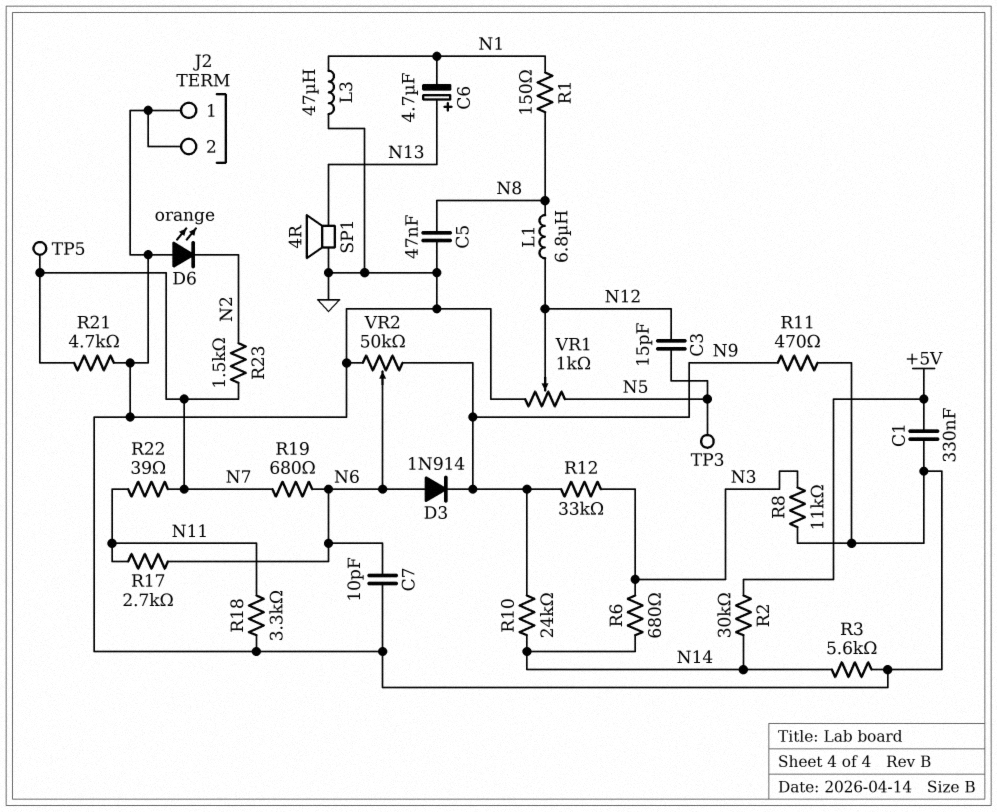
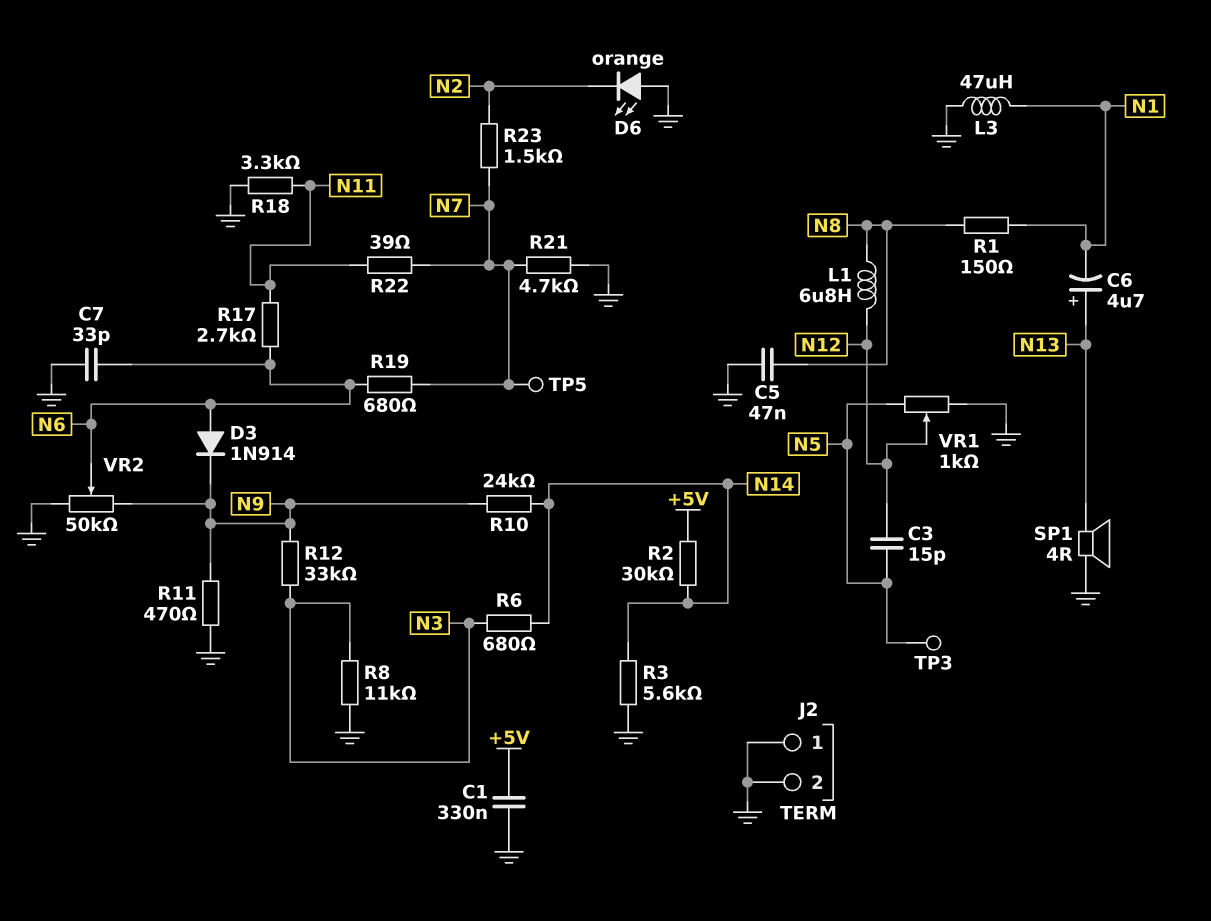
C7: 10pF (GND, N6) -> 33pF (GND, N6)

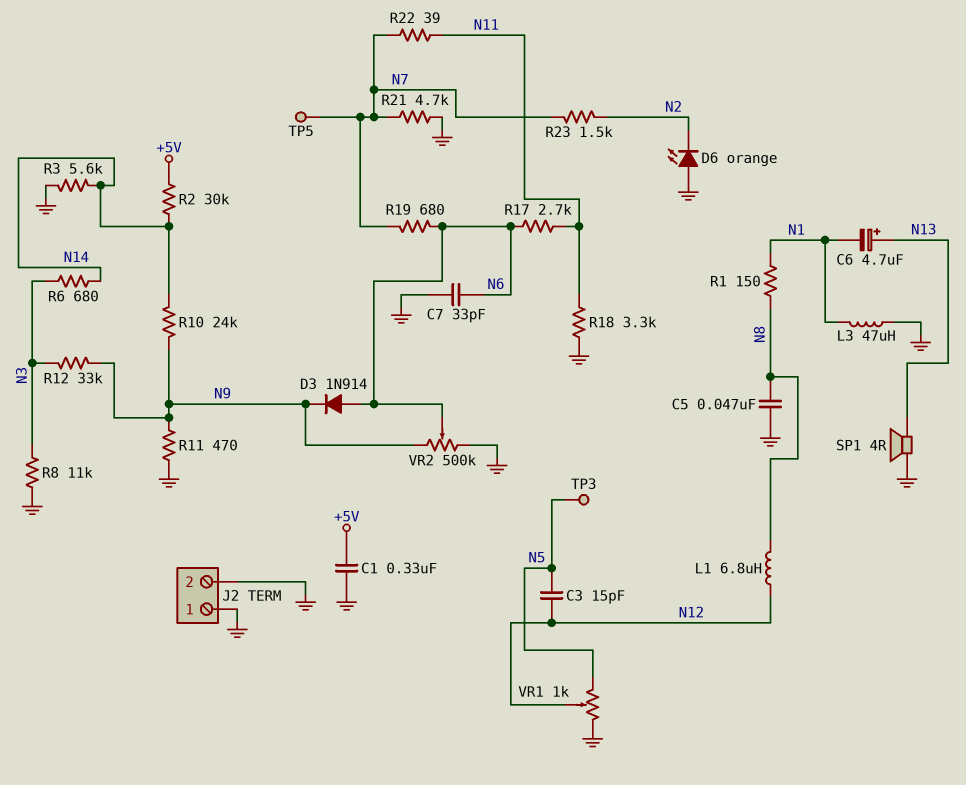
VR2: 50k (GND, N9, wiper N6) -> 500k (GND, N9, wiper N6)

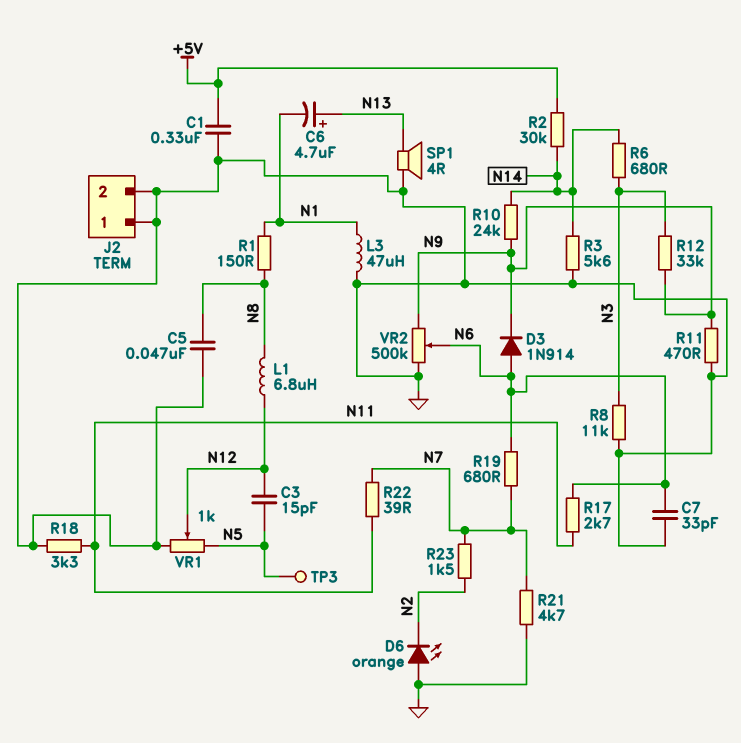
TP5: test point (N7) -> none

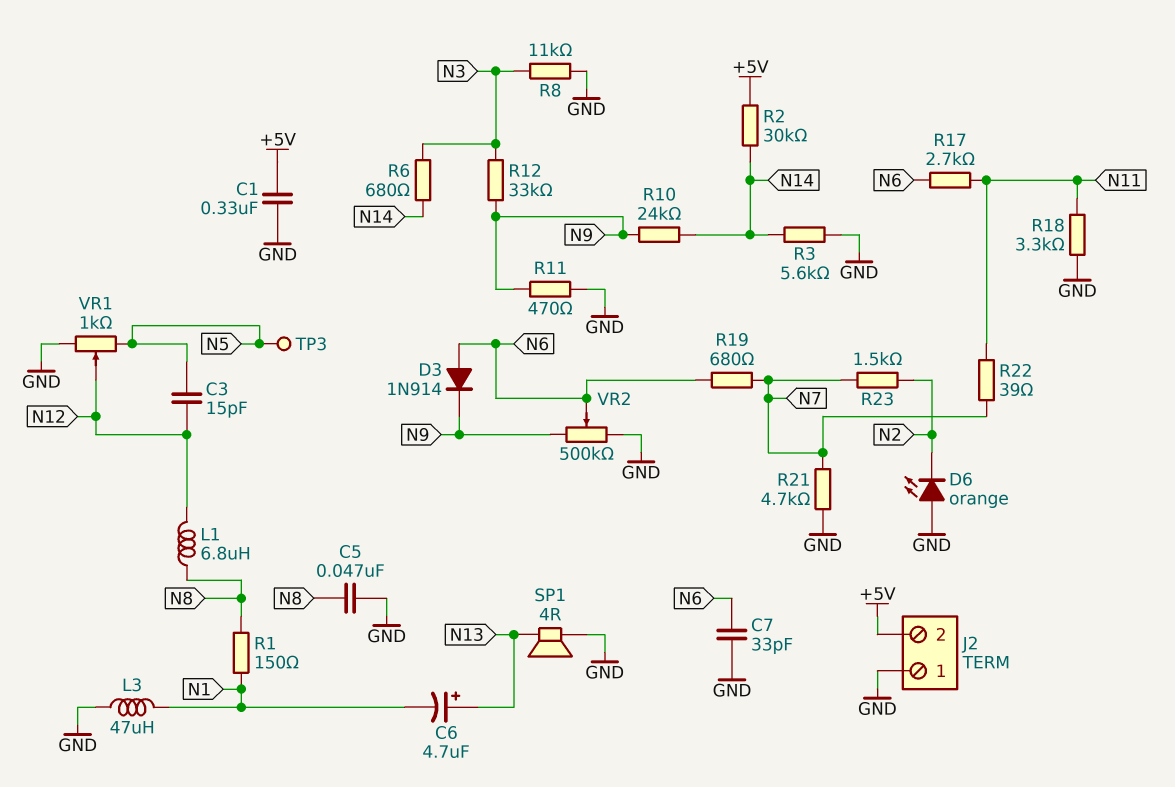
J2 pin 2: GND -> +5V

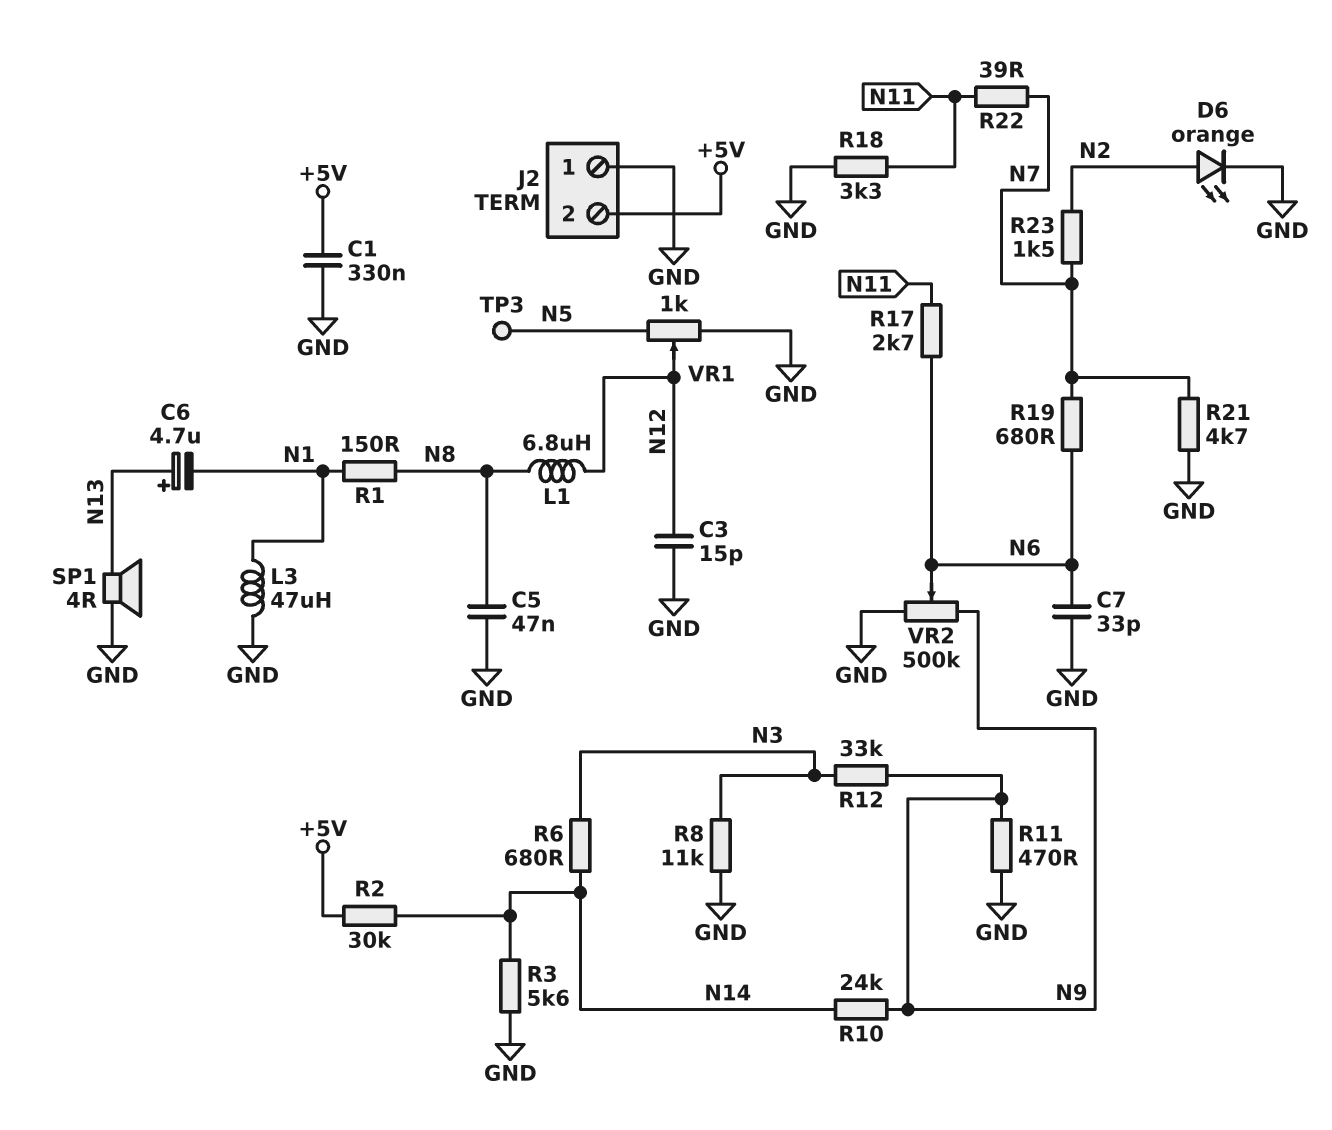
C3: 15pF (N5, N12) -> 15pF (GND, N12)
D3: diode 1N914 (A N6, K N9) -> none
D6: LED orange (A GND, K N2) -> LED orange (A N2, K GND)

